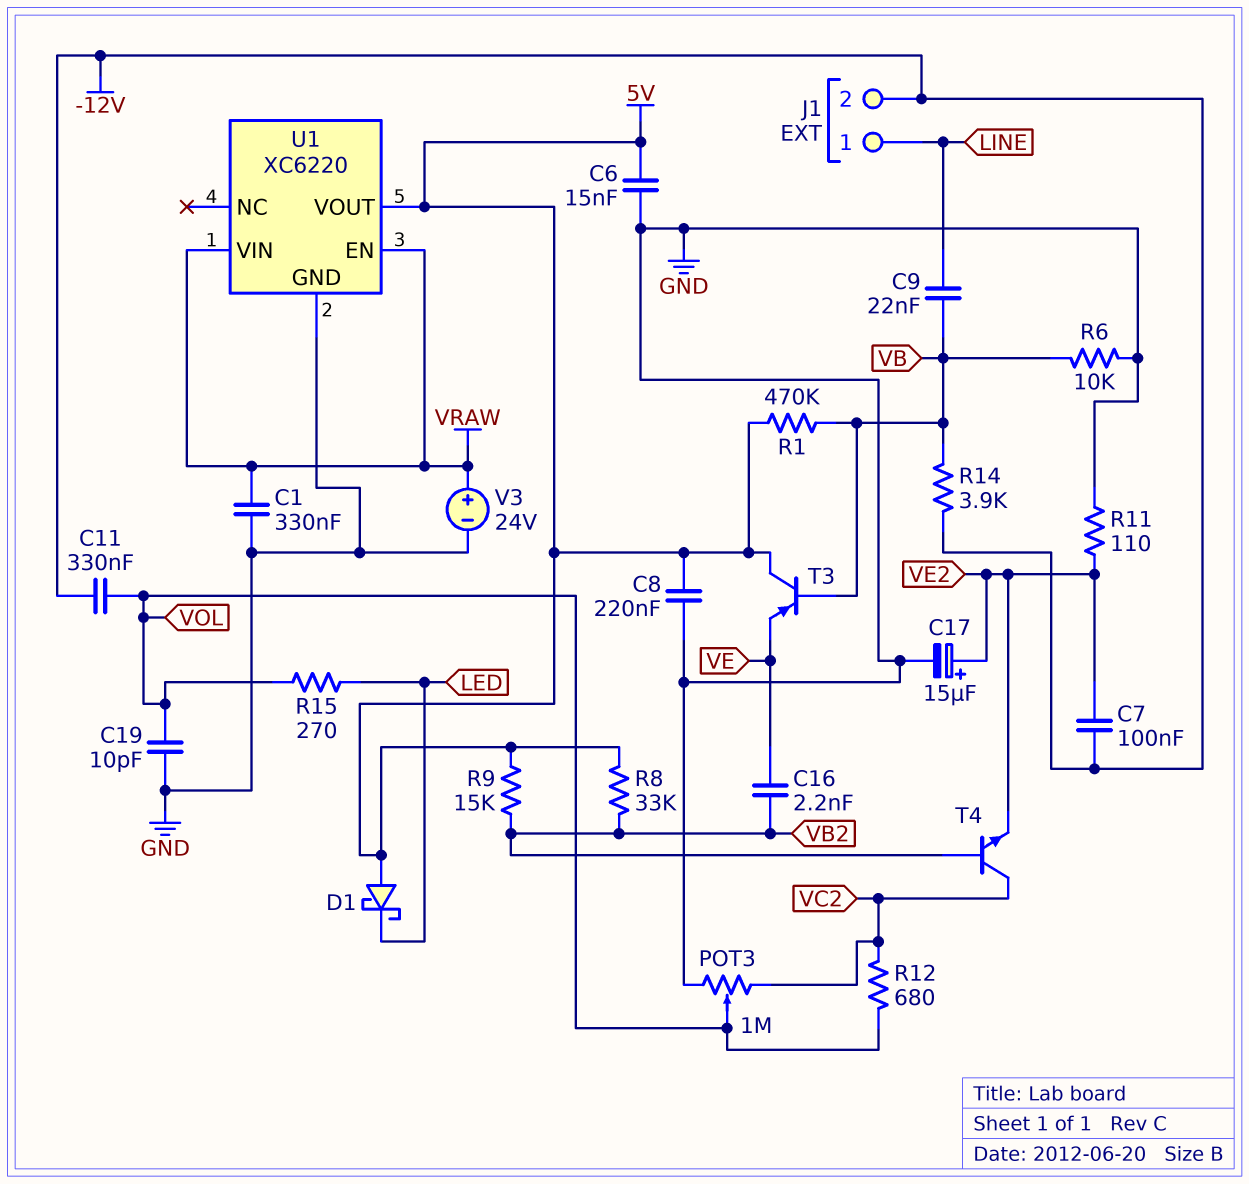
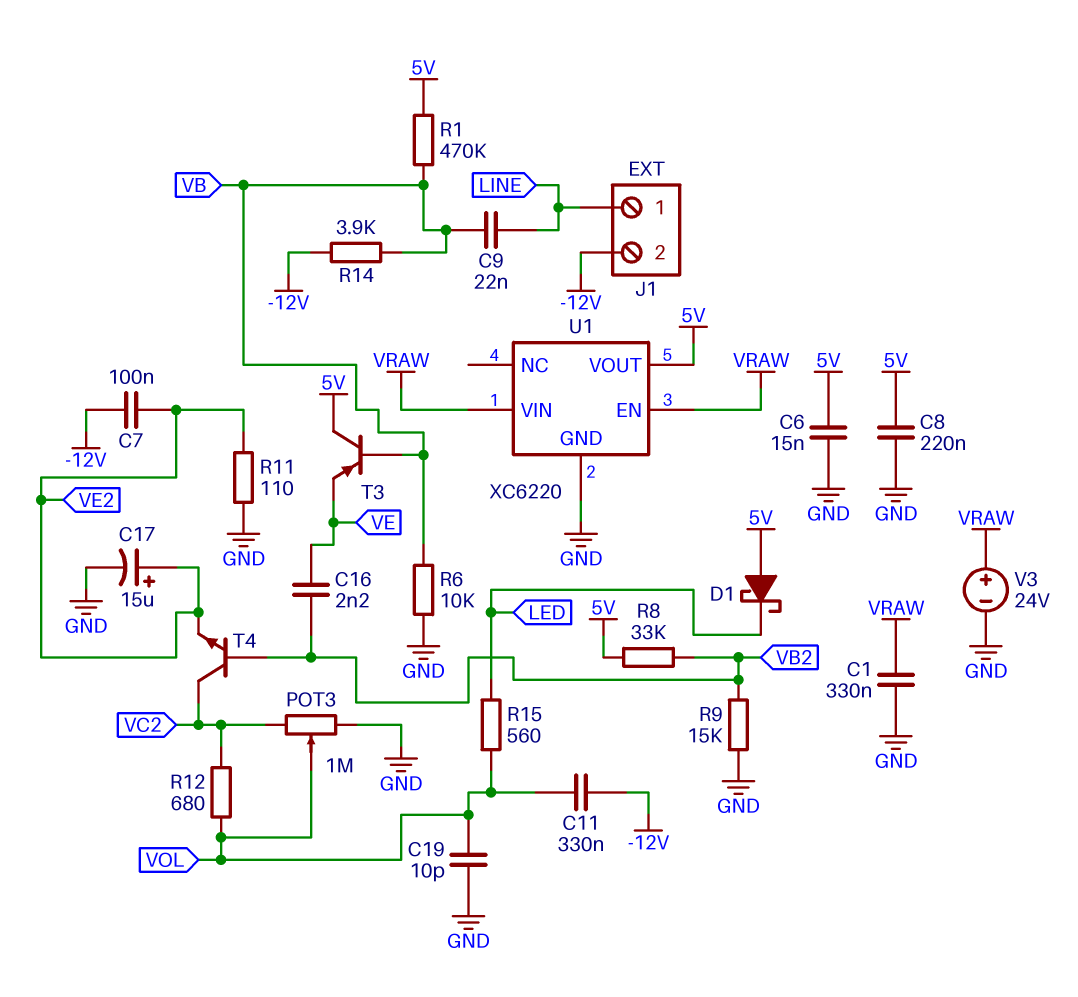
R9: 15k (5V, VB2) -> 15k (GND, VB2)
R15: 270 (LED, VOL) -> 560 (LED, VOL)

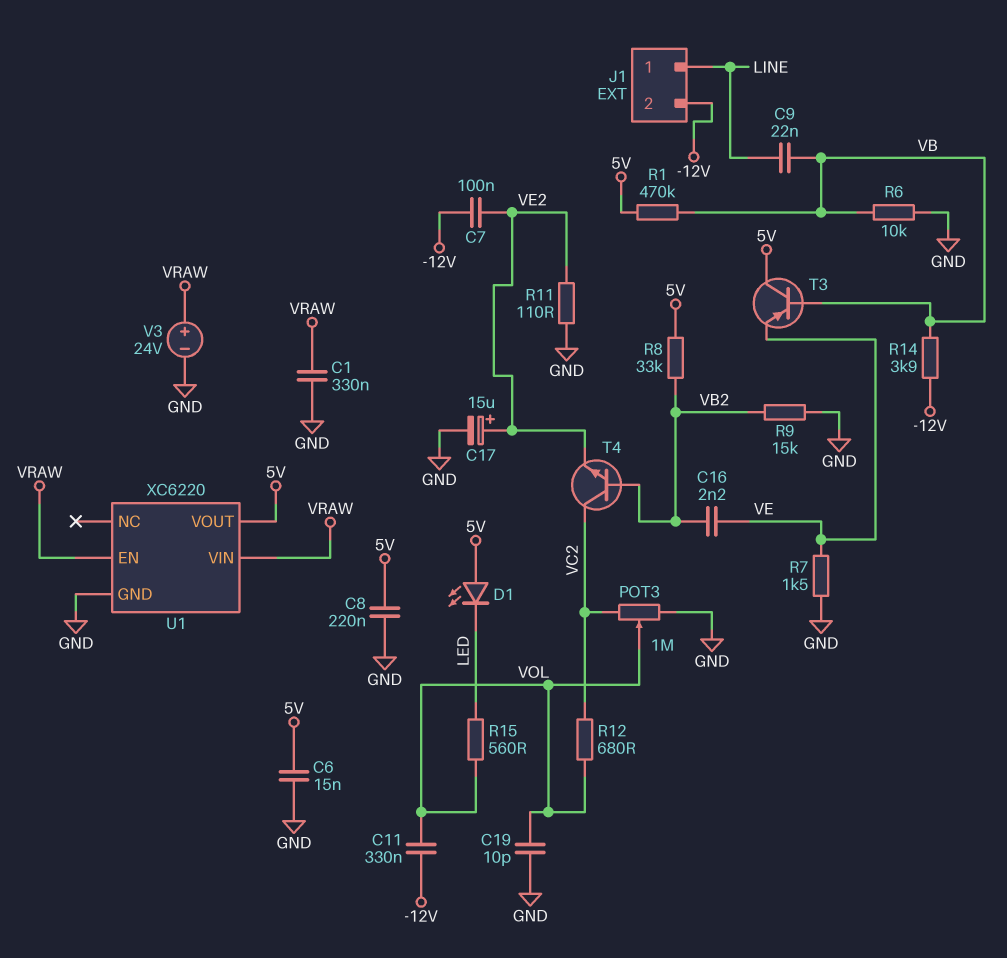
D1: schottky (A 5V, K LED) -> LED (A 5V, K LED)
R7: none -> 1.5k (GND, VE)

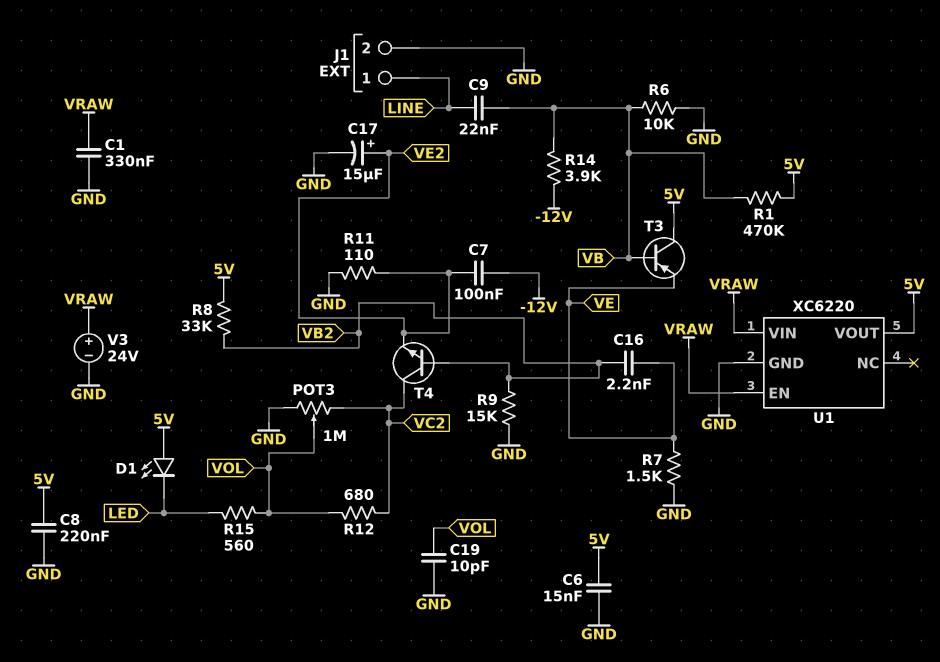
C11: 330nF (-12V, VOL) -> none
J1 pin 2: -12V -> GND

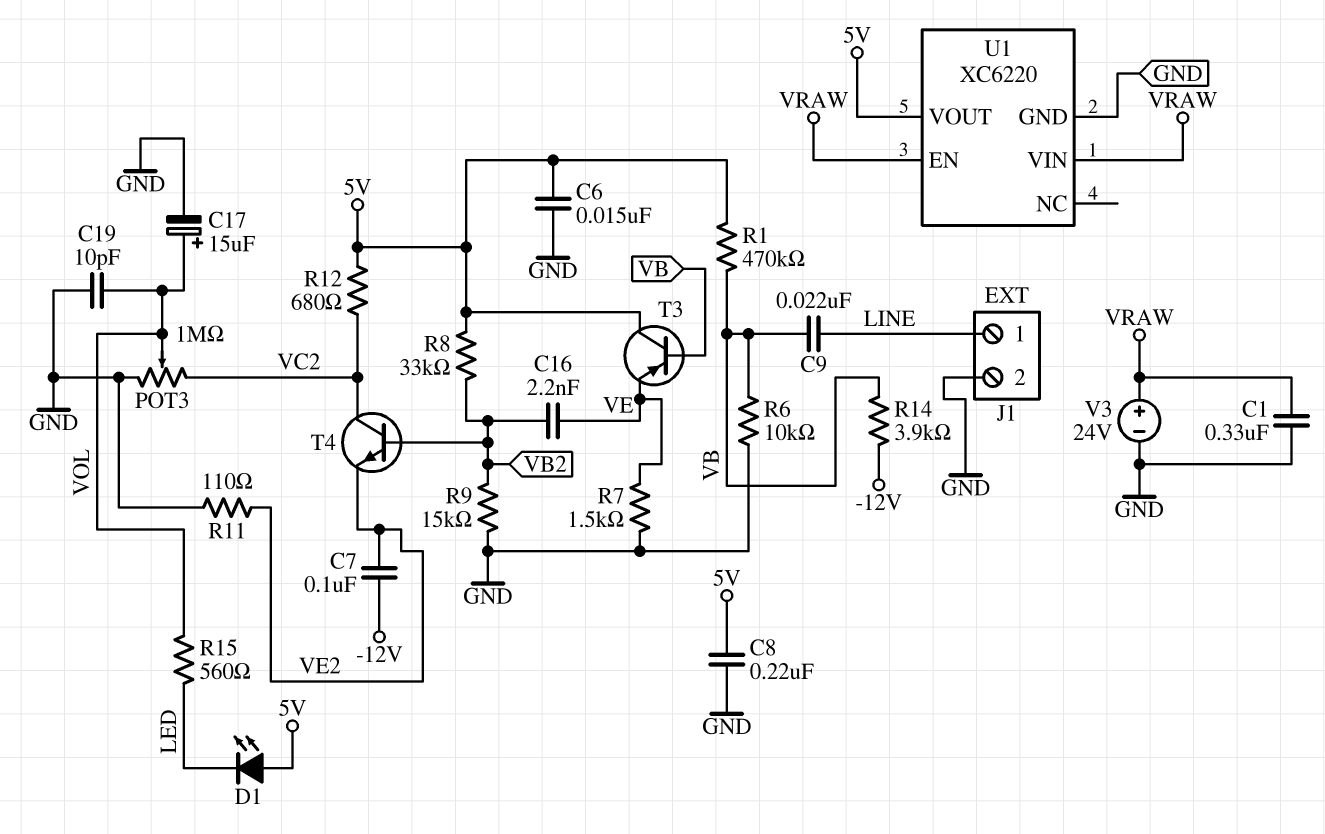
C17: 15uF (plus VE2, minus GND) -> 15uF (plus VOL, minus GND)
R12: 680 (VC2, VOL) -> 680 (5V, VC2)

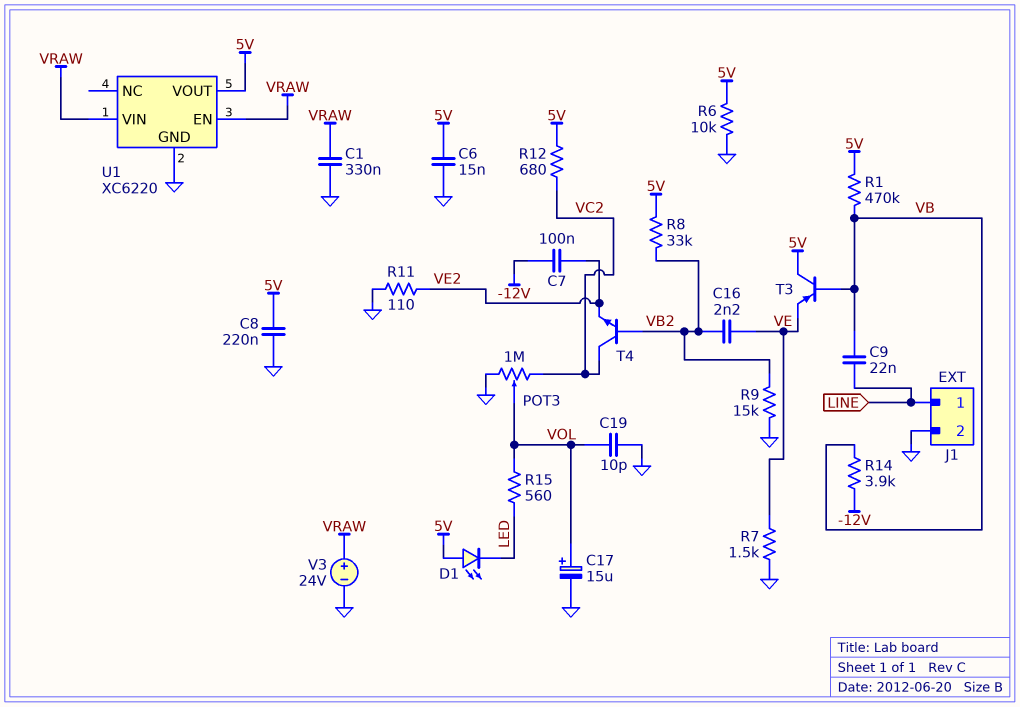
R6: 10k (GND, VB) -> 10k (5V, GND)

